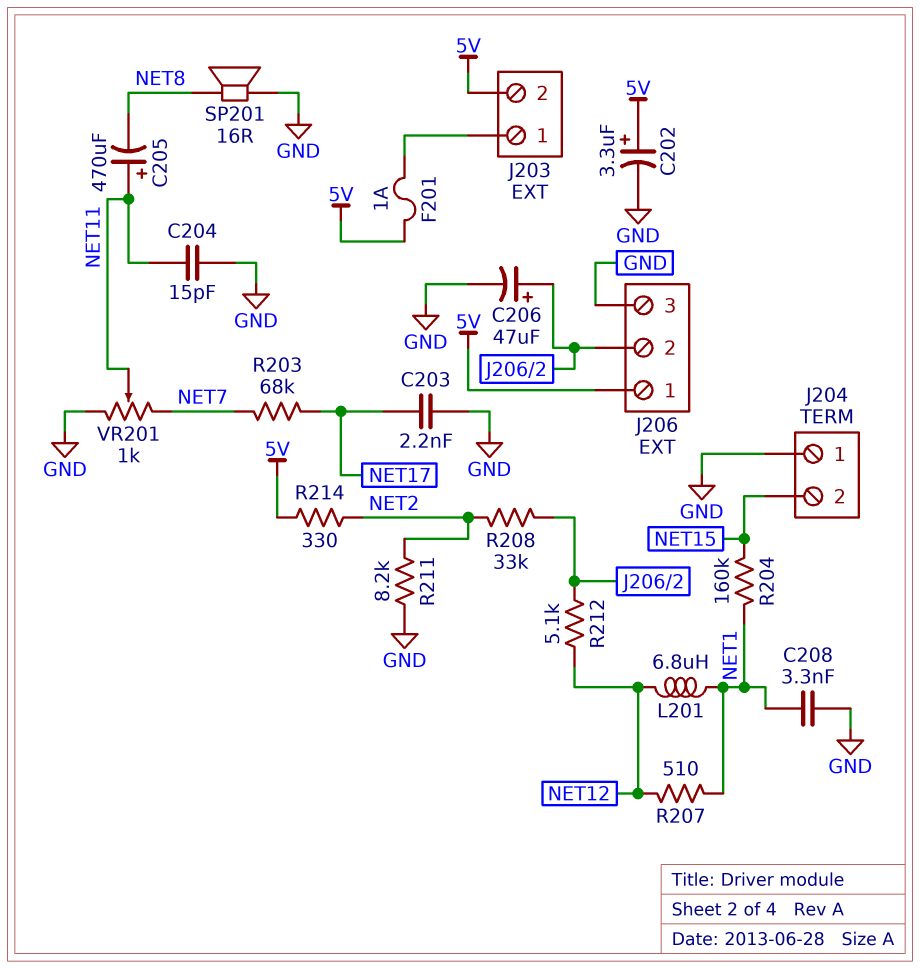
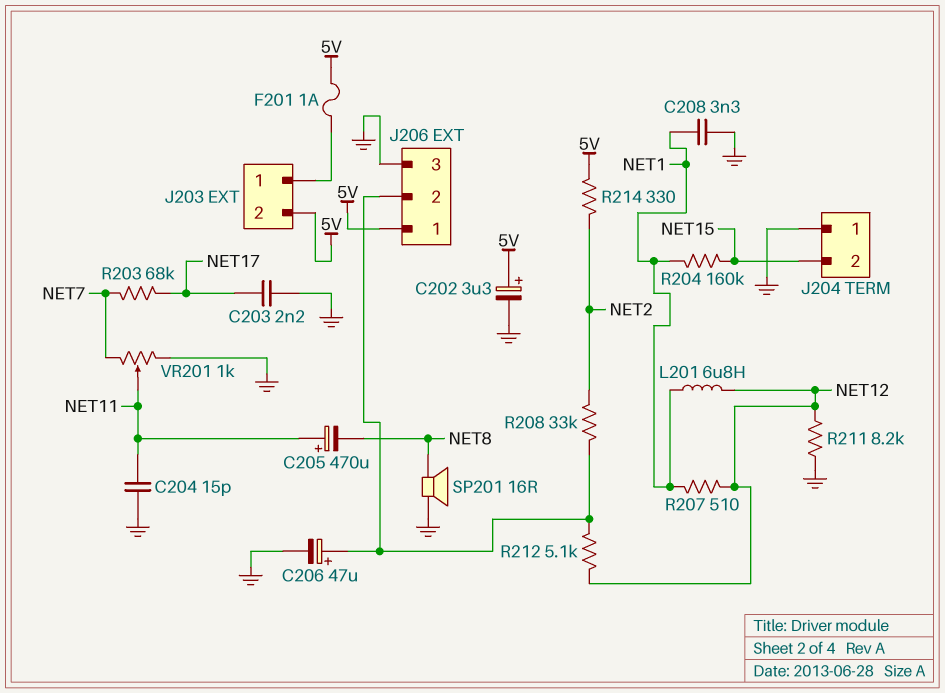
R211: 8.2k (GND, NET2) -> 8.2k (GND, NET12)

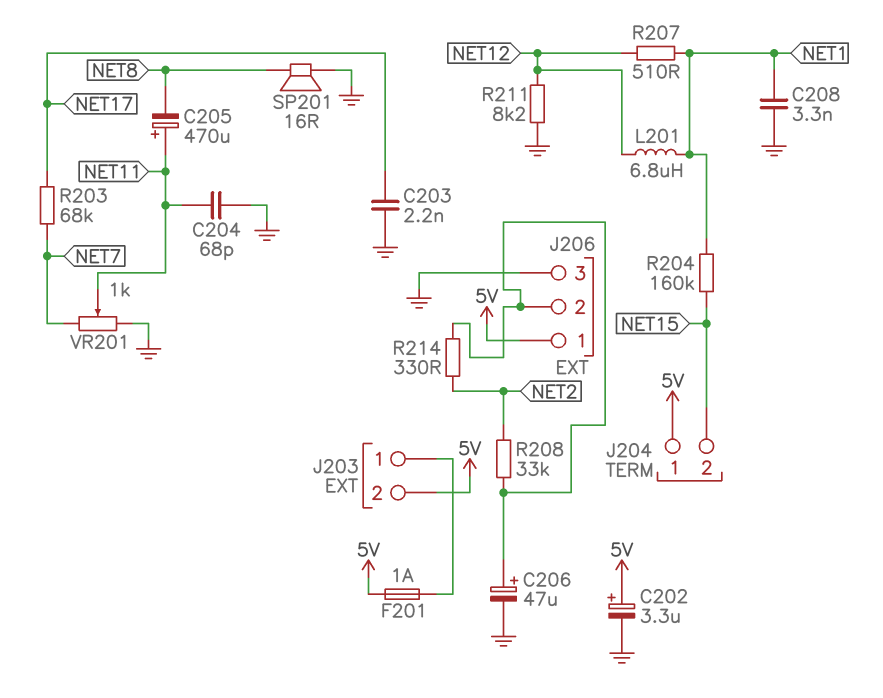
C204: 15pF (GND, NET11) -> 68pF (GND, NET11)
J204 pin 1: GND -> 5V
R212: 5.1k (J206/2, NET12) -> none
R214: 330 (5V, NET2) -> 330 (J206/2, NET2)

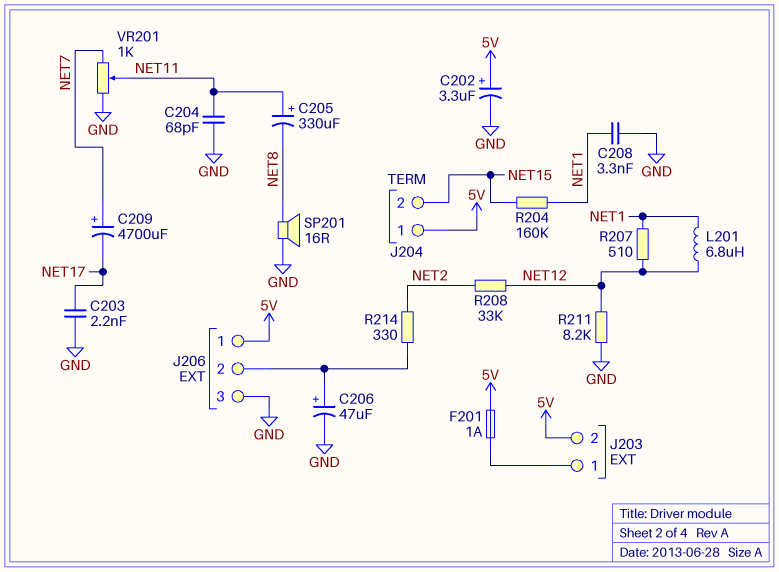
C205: 470uF (plus NET11, minus NET8) -> 330uF (plus NET11, minus NET8)
C209: none -> 4700uF (plus NET7, minus NET17)
R203: 68k (NET7, NET17) -> none
R208: 33k (J206/2, NET2) -> 33k (NET2, NET12)

